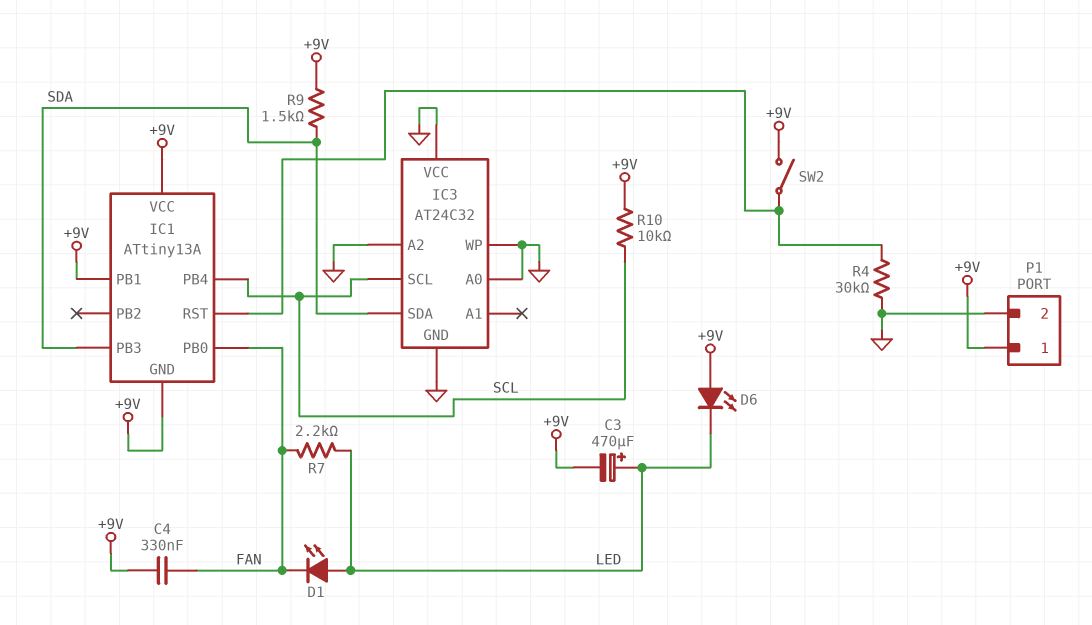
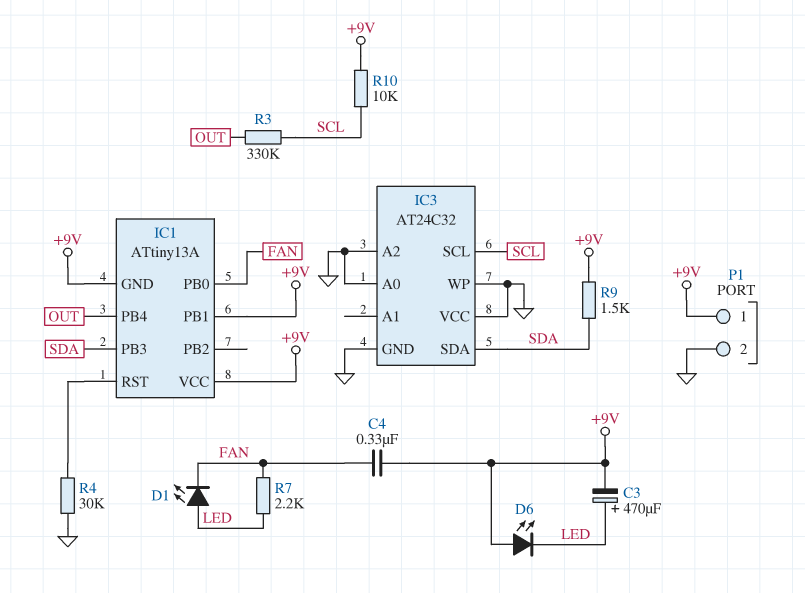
IC1 pin PB4: SCL -> OUT
R3: none -> 330k (OUT, SCL)
SW2: switch (+9V, IC1/RST) -> none

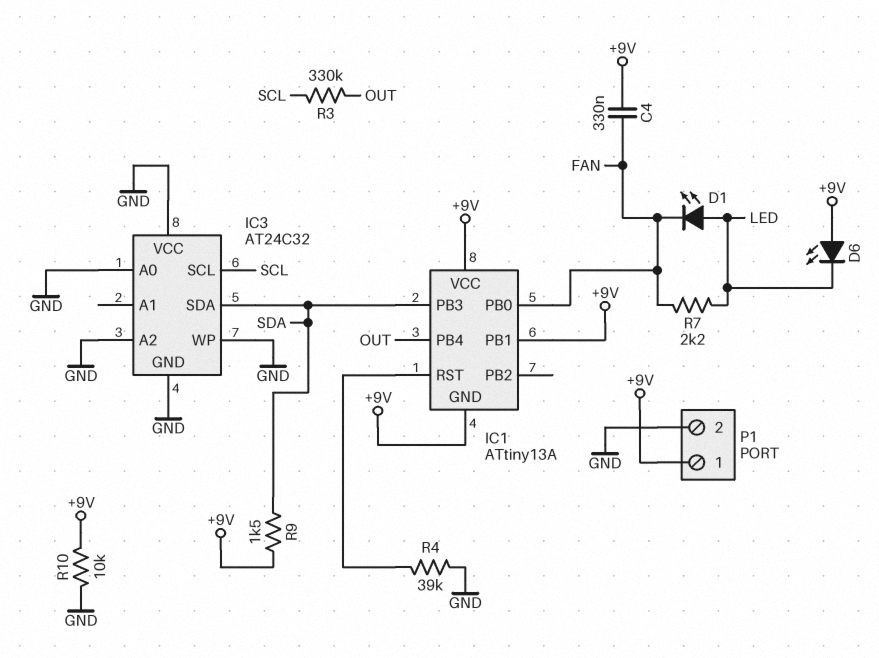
C3: 470uF (plus LED, minus +9V) -> none
R4: 30k (GND, IC1/RST) -> 39k (GND, IC1/RST)
R10: 10k (+9V, SCL) -> 10k (+9V, GND)

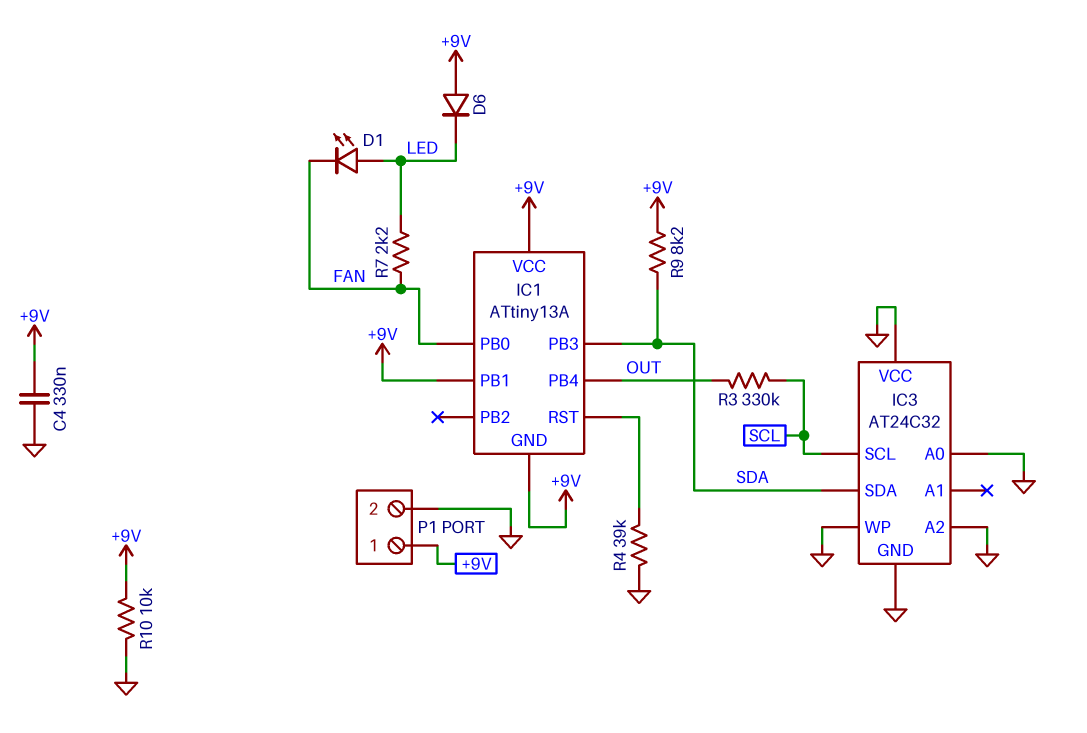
C4: 330nF (+9V, FAN) -> 330nF (+9V, GND)
D6: LED (A +9V, K LED) -> diode (A +9V, K LED)
R9: 1.5k (+9V, SDA) -> 8.2k (+9V, SDA)

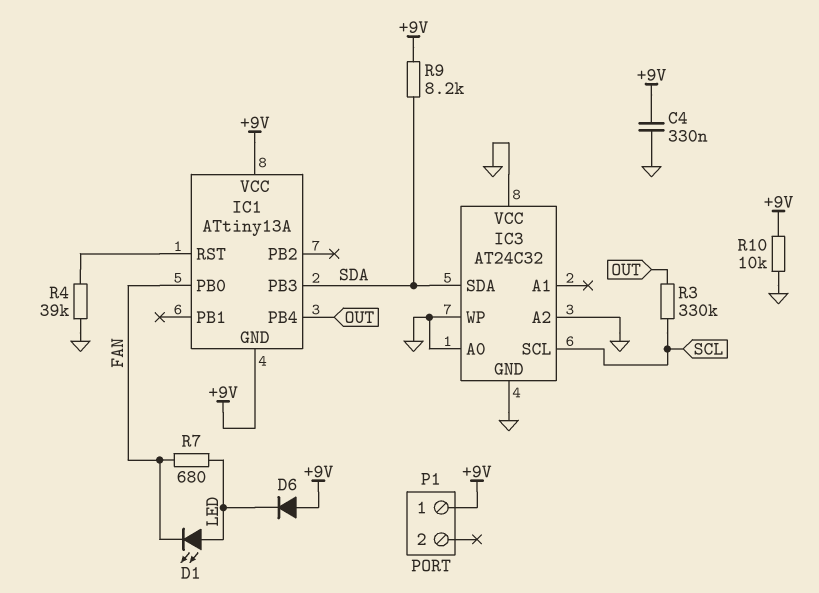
IC1 pin PB1: +9V -> none
P1 pin 2: GND -> none
R7: 2.2k (FAN, LED) -> 680 (FAN, LED)

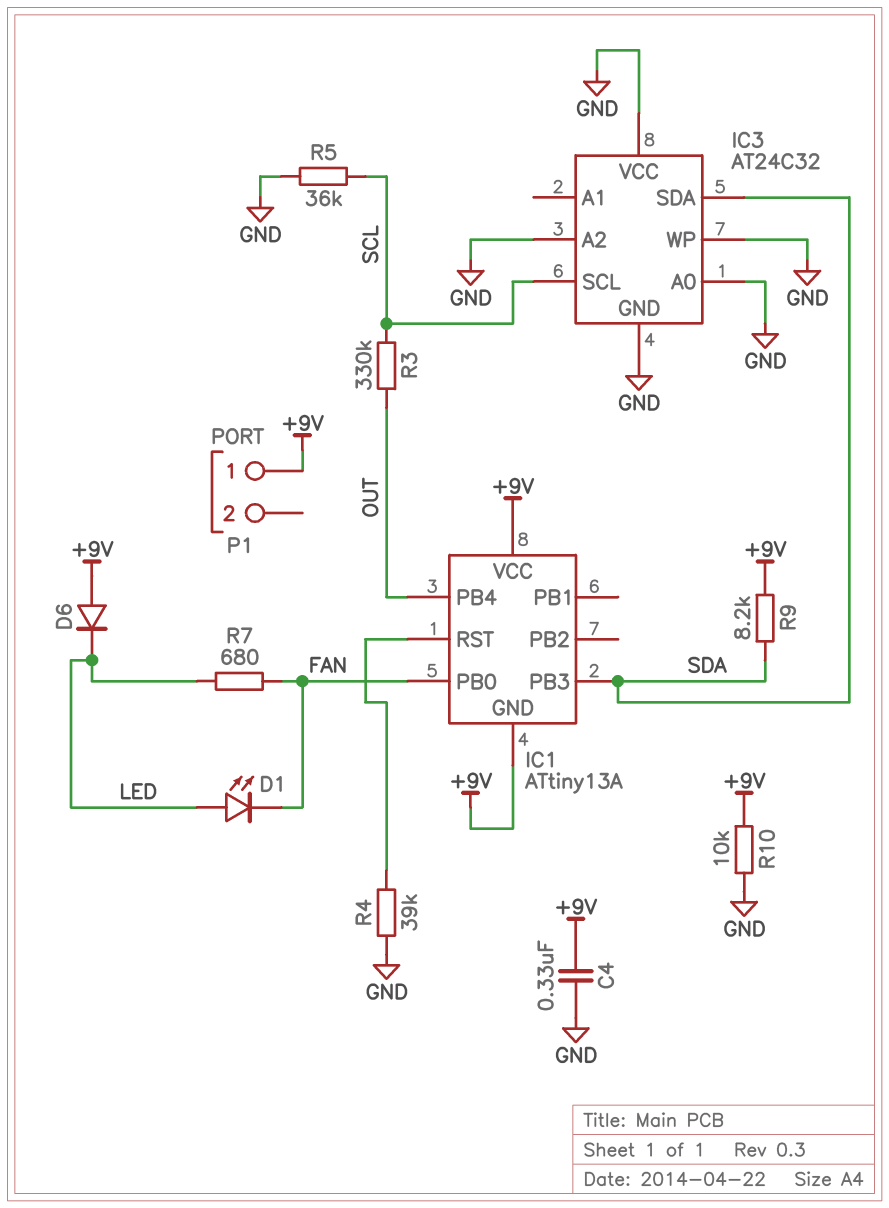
R5: none -> 36k (GND, SCL)

